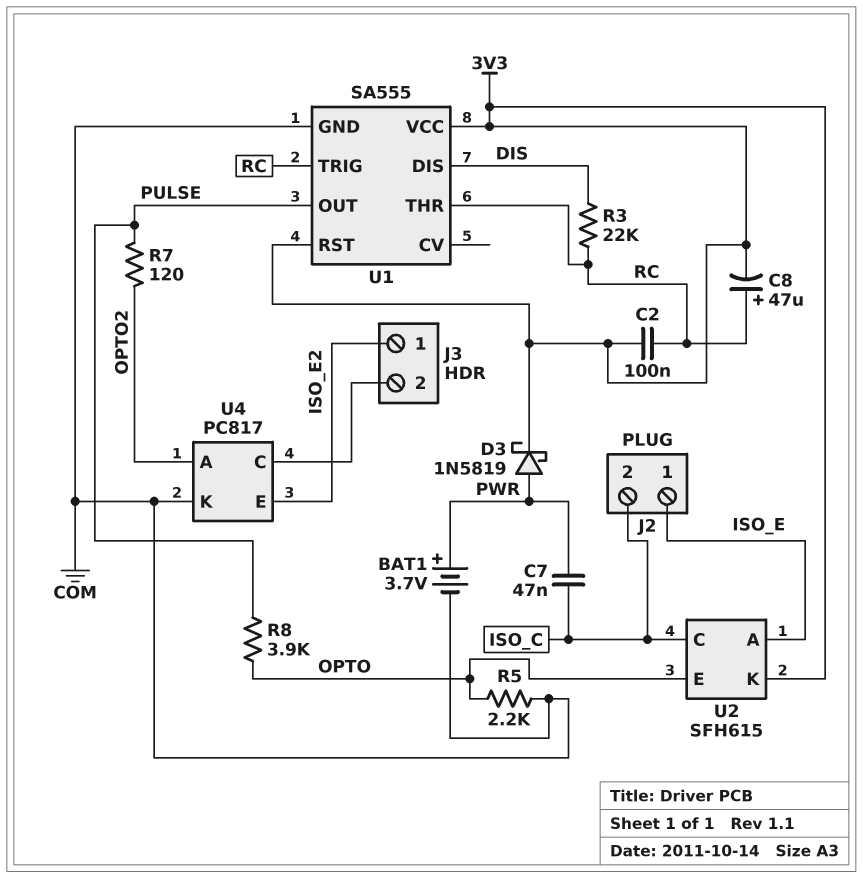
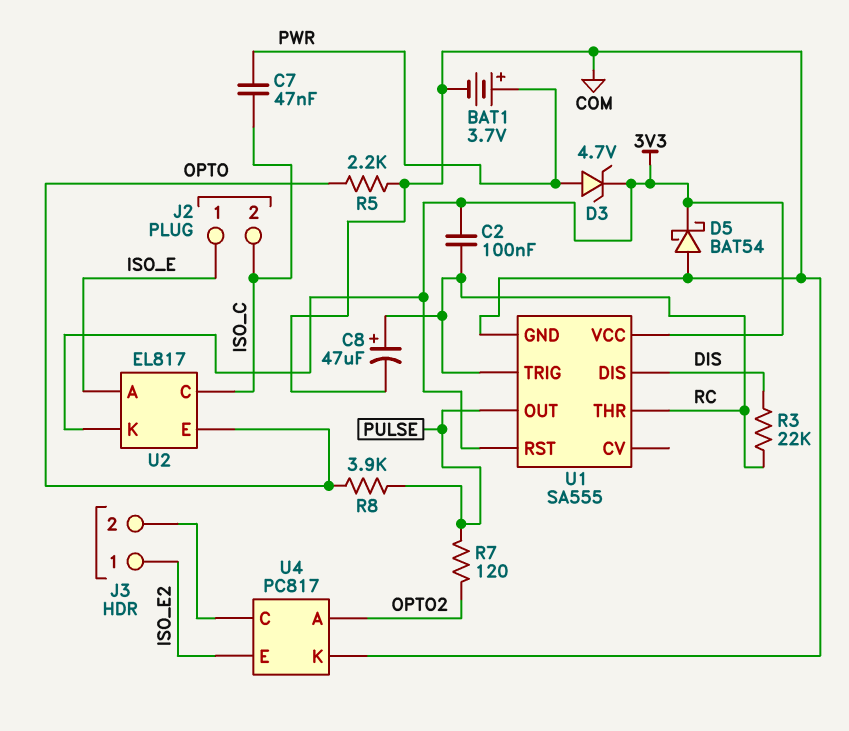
C8: 47uF (plus RC, minus 3V3) -> 47uF (plus RC, minus COM)
D3: schottky 1N5819 (A PWR, K 3V3) -> zener 4.7V (A PWR, K 3V3)
D5: none -> schottky BAT54 (A COM, K 3V3)
U2: SFH615 -> EL817

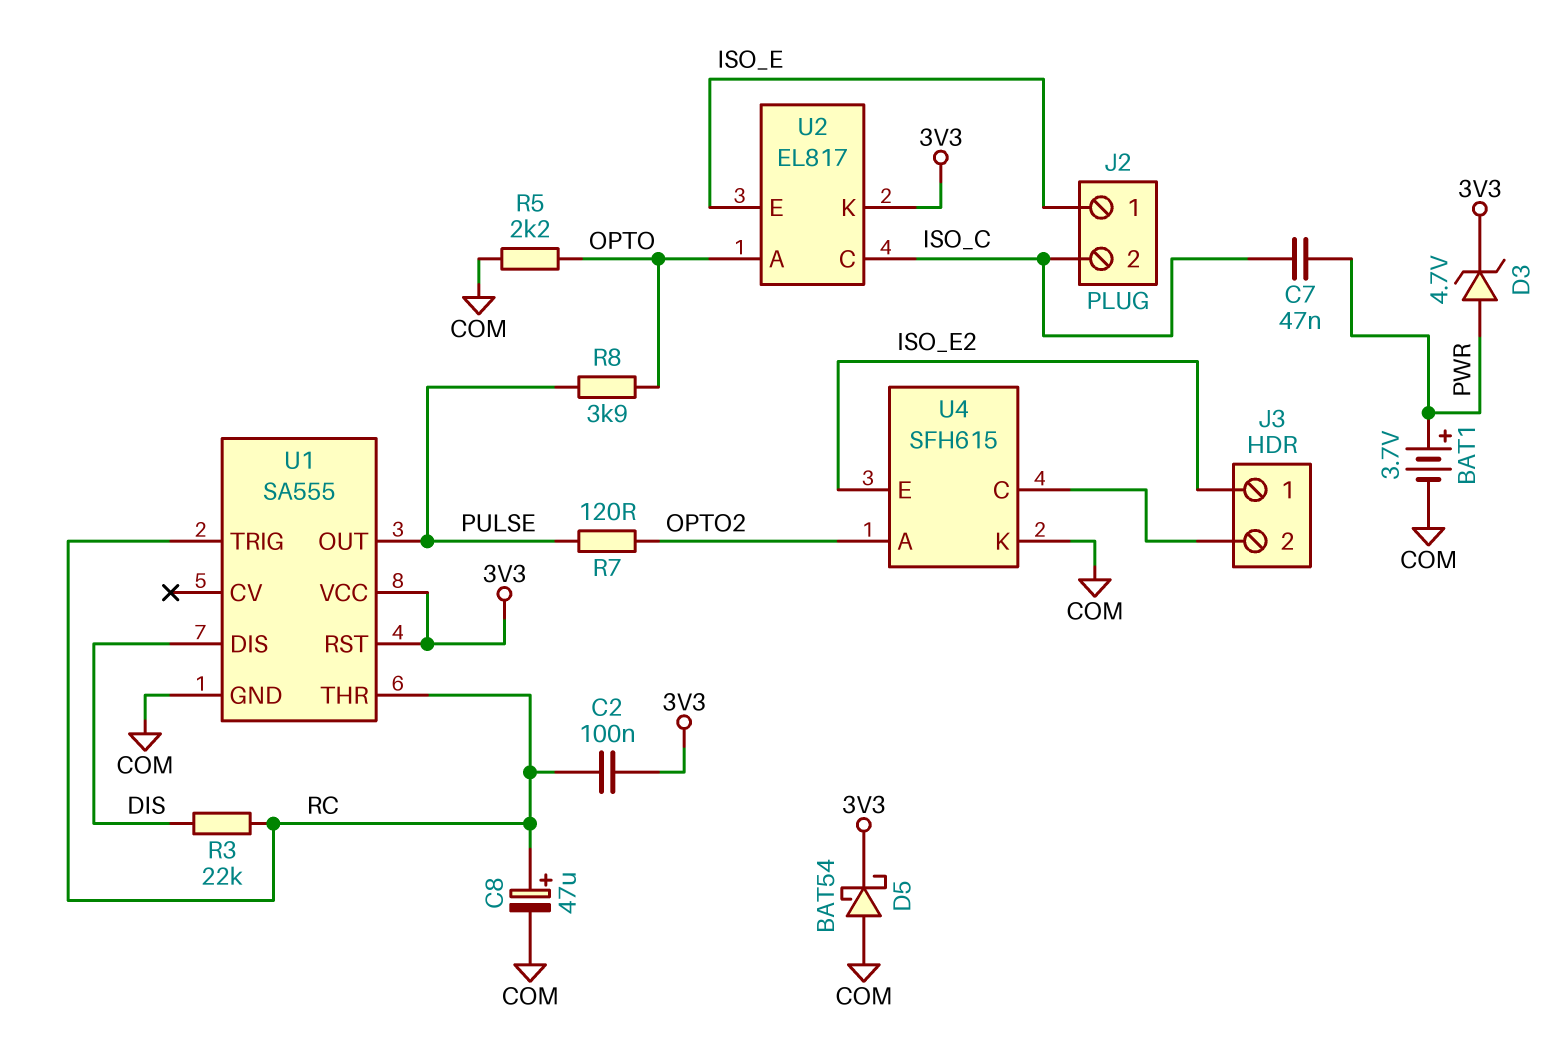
U2 pin A: ISO_E -> OPTO
U2 pin E: OPTO -> ISO_E
U4: PC817 -> SFH615

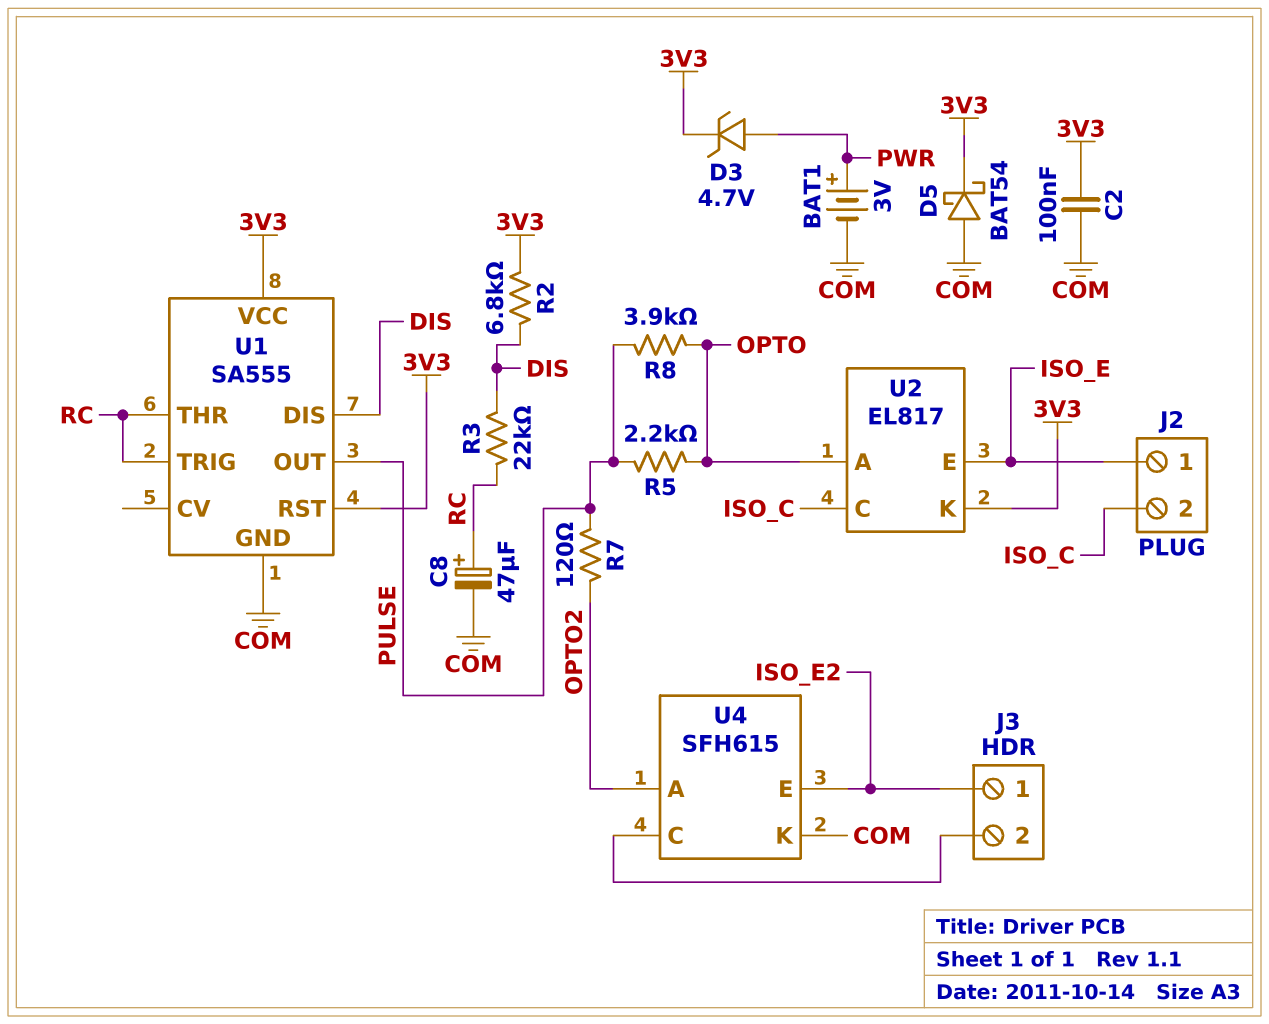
BAT1: 3.7V (plus PWR, minus COM) -> 3V (plus PWR, minus COM)
C2: 100nF (3V3, RC) -> 100nF (3V3, COM)
C7: 47nF (ISO_C, PWR) -> none
R2: none -> 6.8k (3V3, DIS)
R5: 2.2k (COM, OPTO) -> 2.2k (OPTO, PULSE)

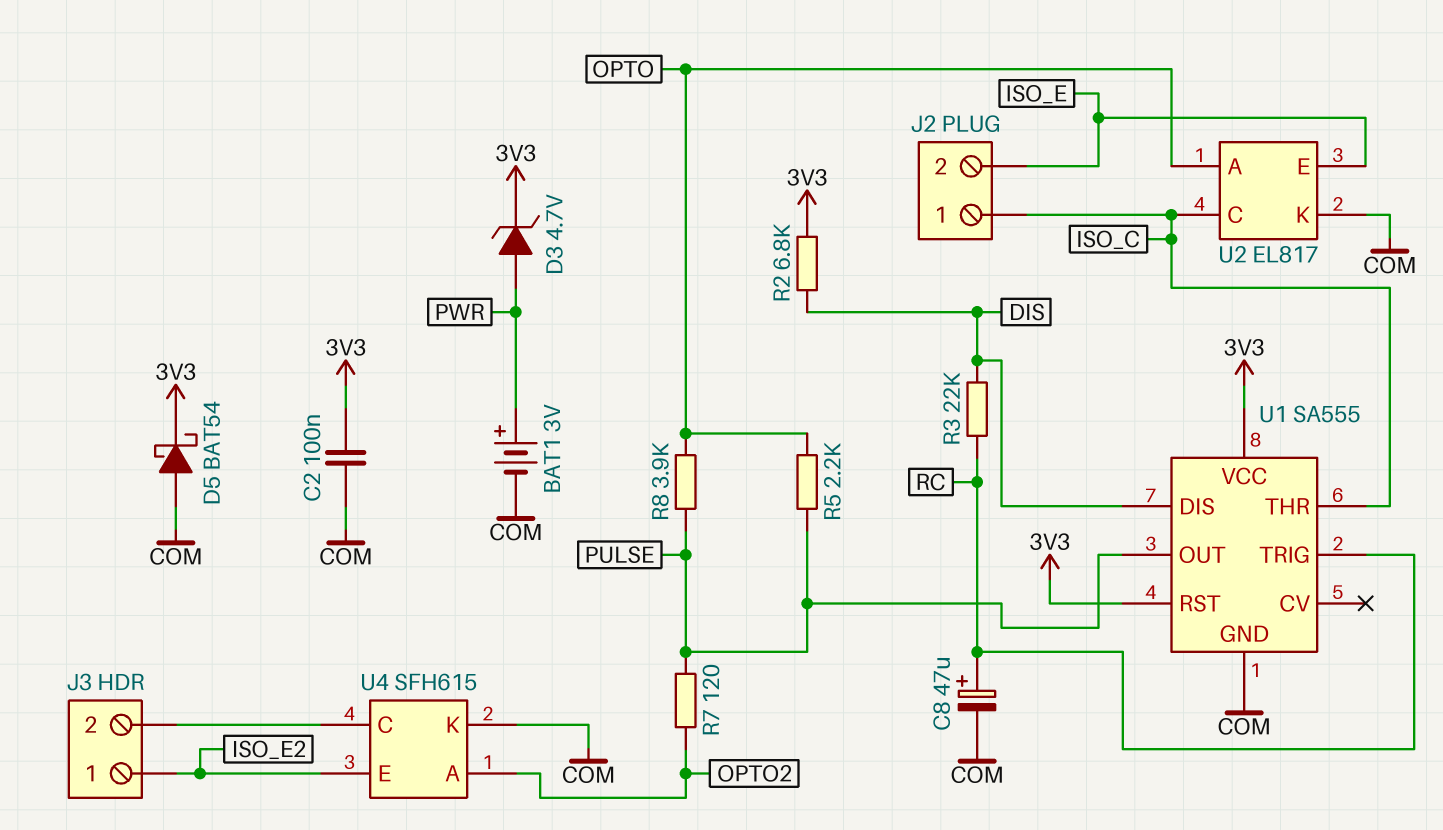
J2 pin 1: ISO_E -> ISO_C
J2 pin 2: ISO_C -> ISO_E
U1 pin THR: RC -> ISO_C
U2 pin K: 3V3 -> COM

